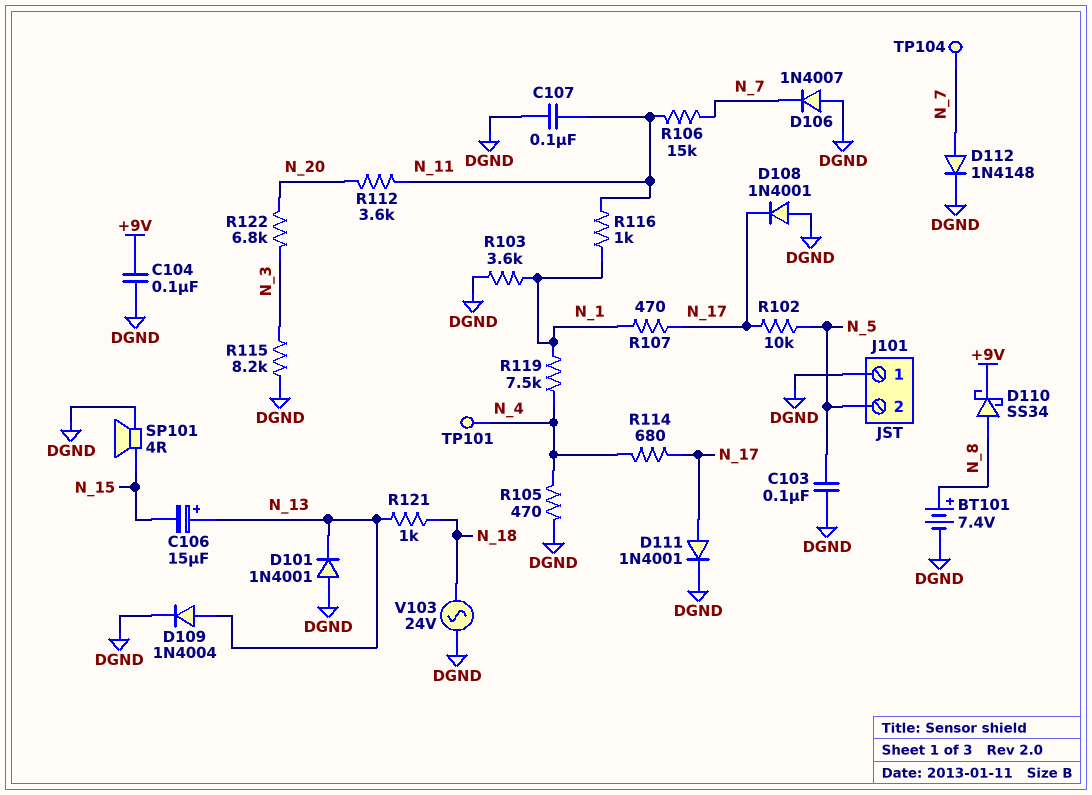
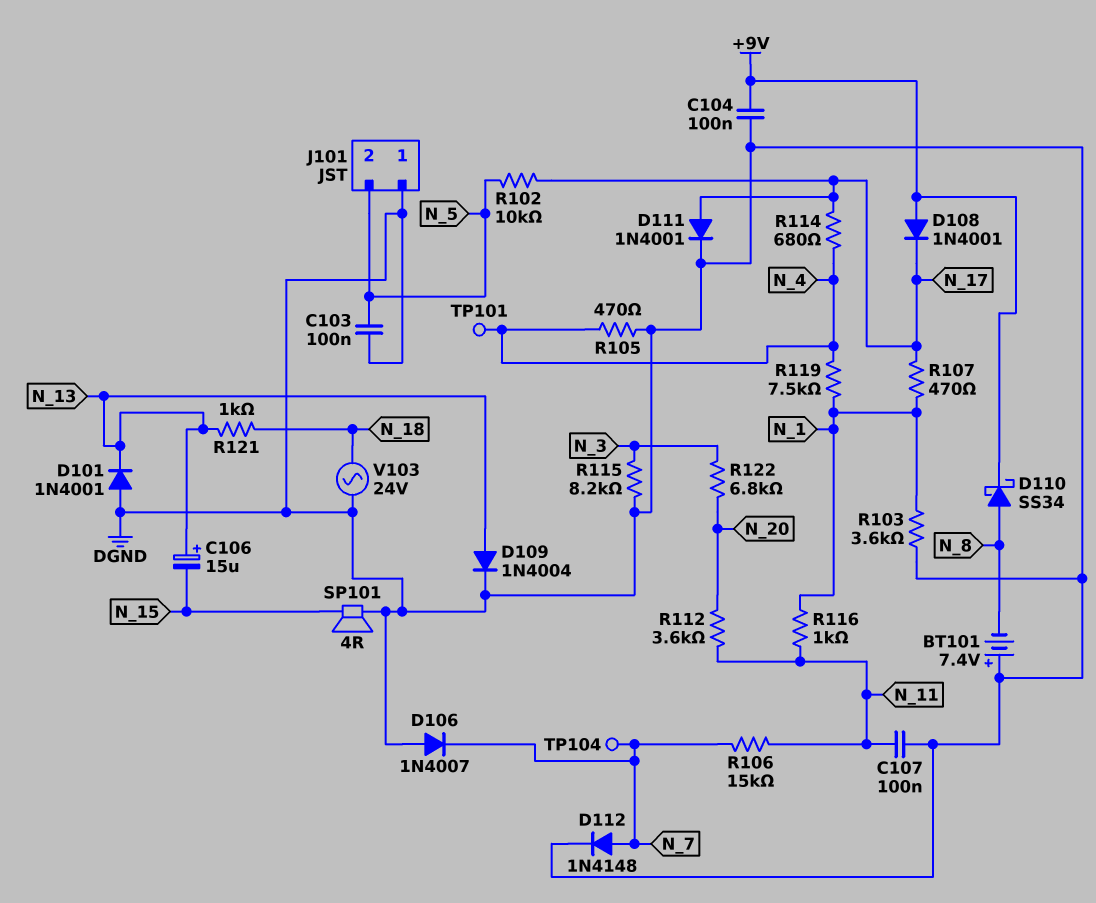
BT101: 7.4V (plus N_8, minus DGND) -> 7.4V (plus DGND, minus N_8)
D108: diode 1N4001 (A DGND, K N_17) -> diode 1N4001 (A +9V, K N_17)

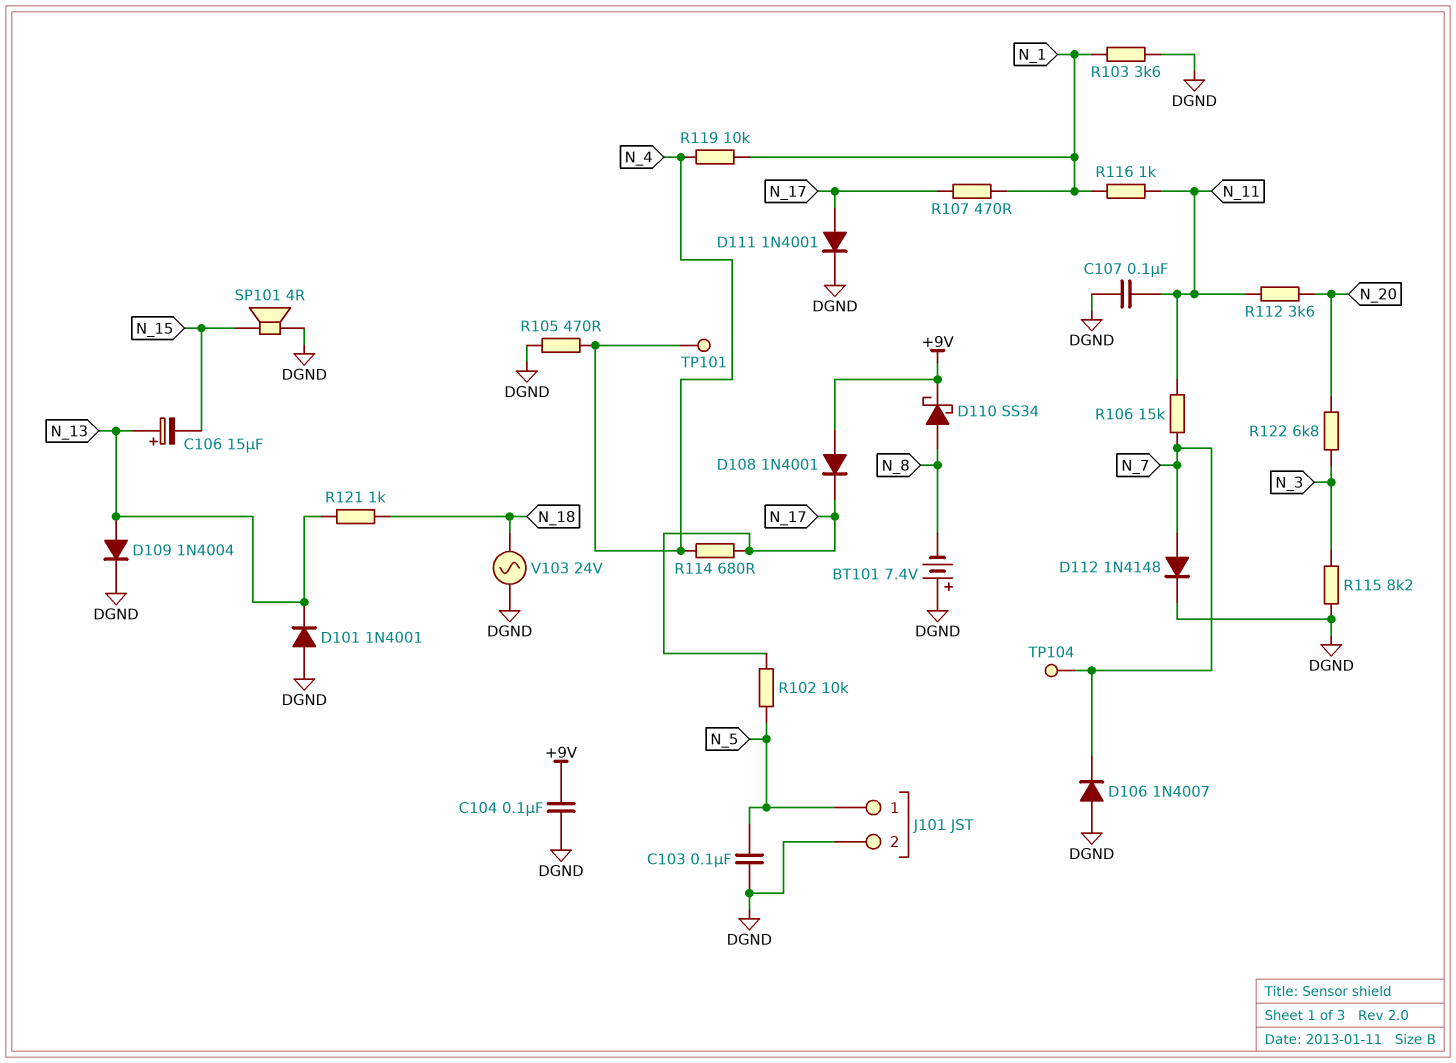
J101 pin 1: DGND -> N_5
J101 pin 2: N_5 -> DGND
R119: 7.5k (N_1, N_4) -> 10k (N_1, N_4)

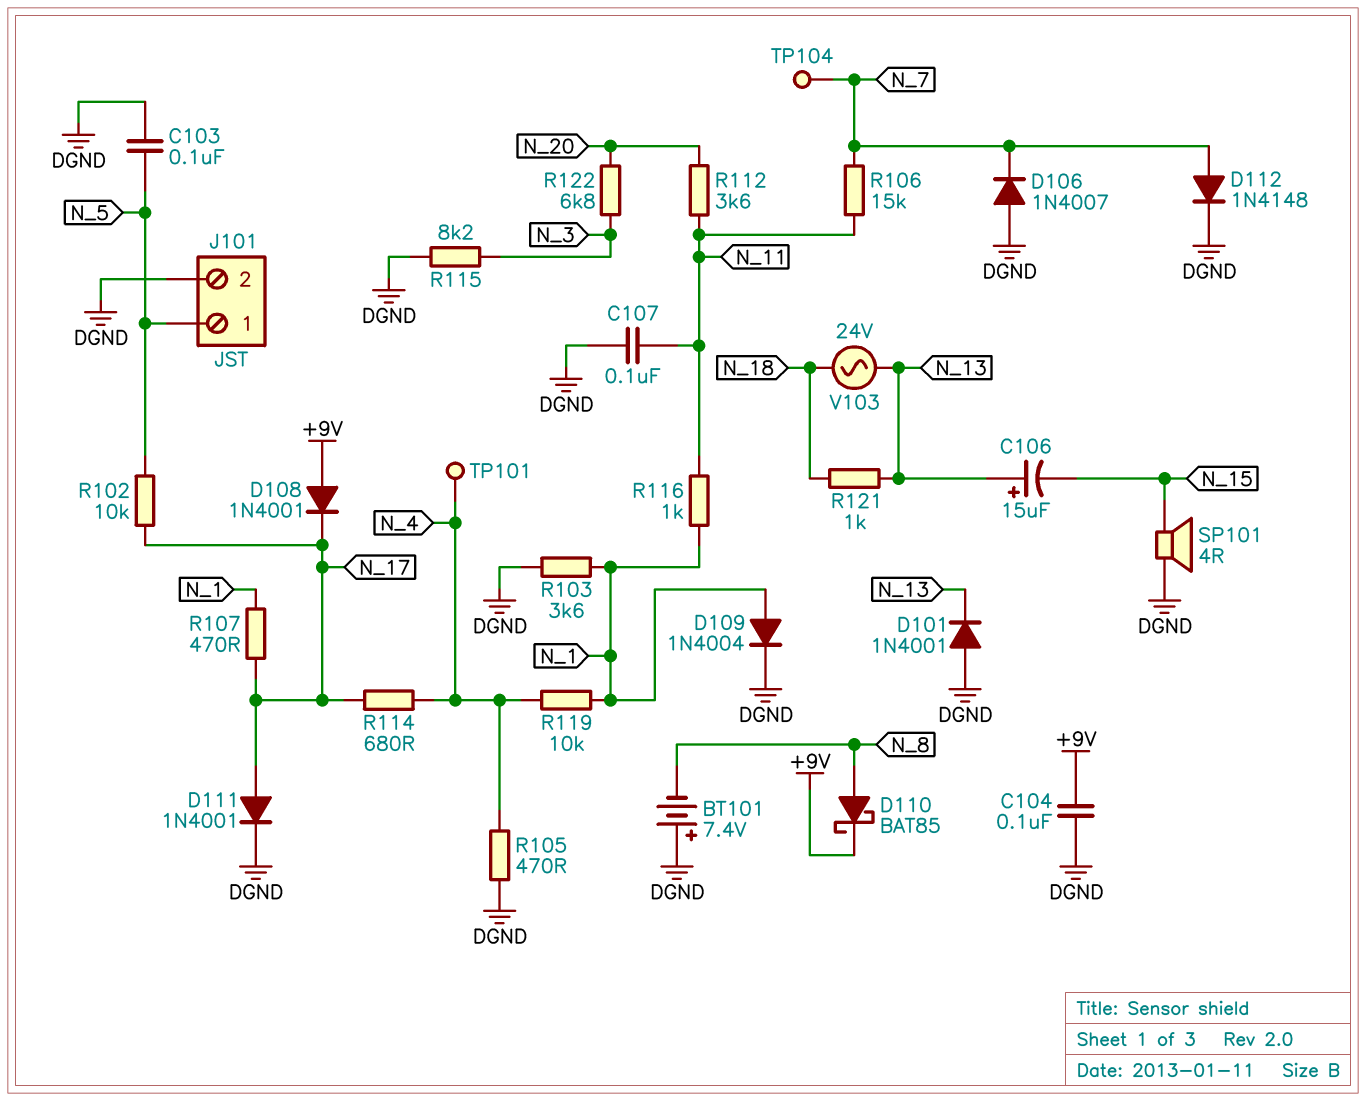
D109: diode 1N4004 (A N_13, K DGND) -> diode 1N4004 (A N_1, K DGND)
D110: schottky SS34 (A N_8, K +9V) -> schottky BAT85 (A N_8, K +9V)
V103: AC 24V (DGND, N_18) -> AC 24V (N_13, N_18)

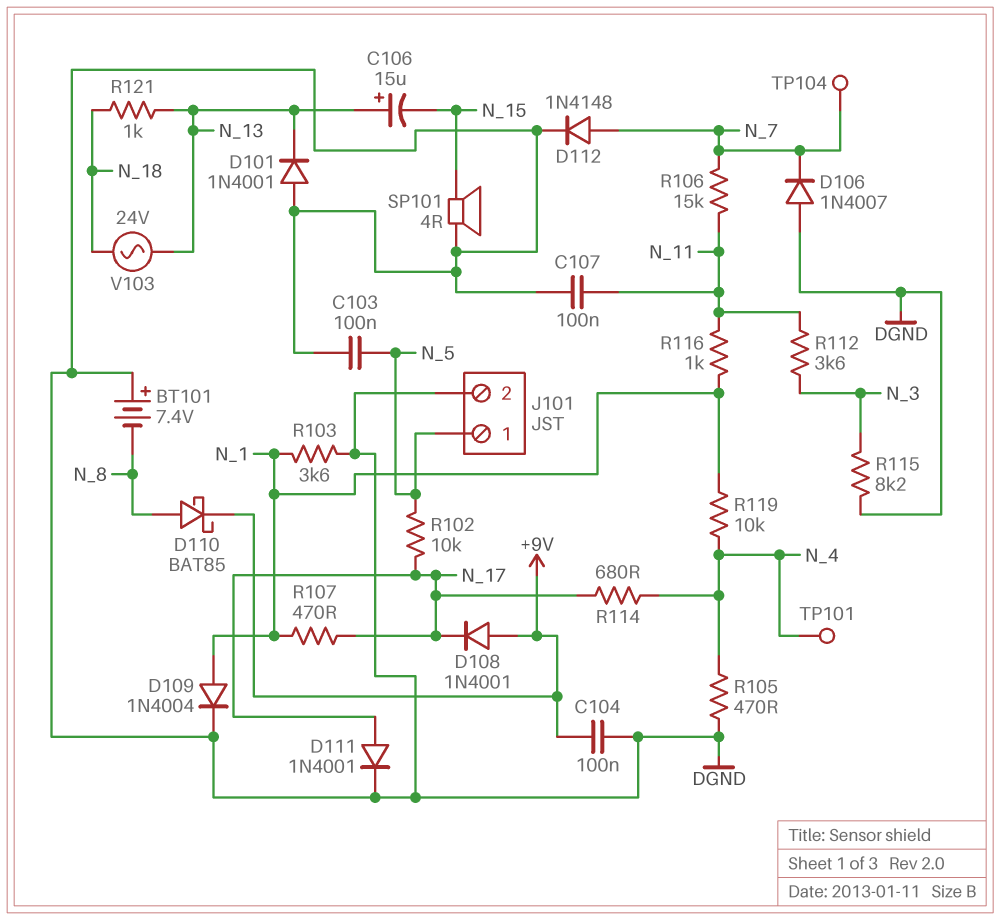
R112: 3.6k (N_11, N_20) -> 3.6k (N_3, N_11)
R122: 6.8k (N_3, N_20) -> none

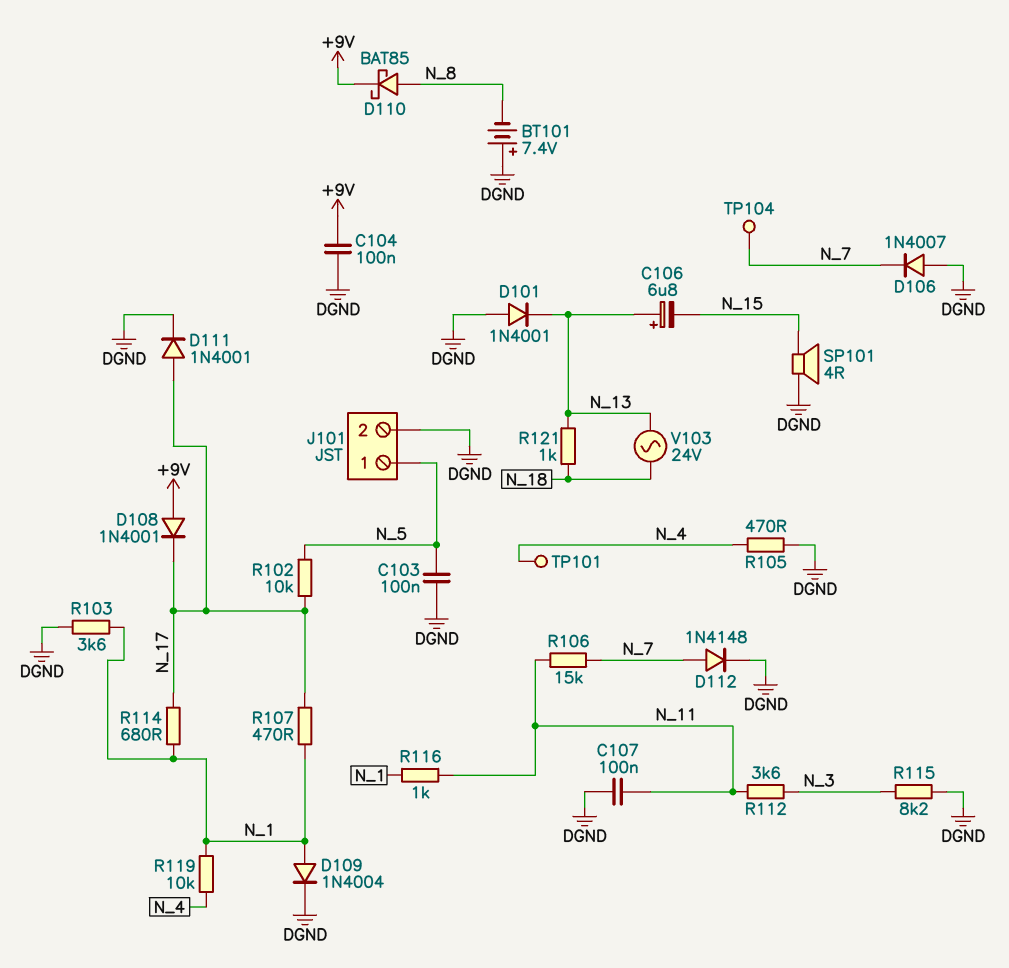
C106: 15uF (plus N_13, minus N_15) -> 6.8uF (plus N_13, minus N_15)
R114: 680 (N_4, N_17) -> 680 (N_1, N_17)

